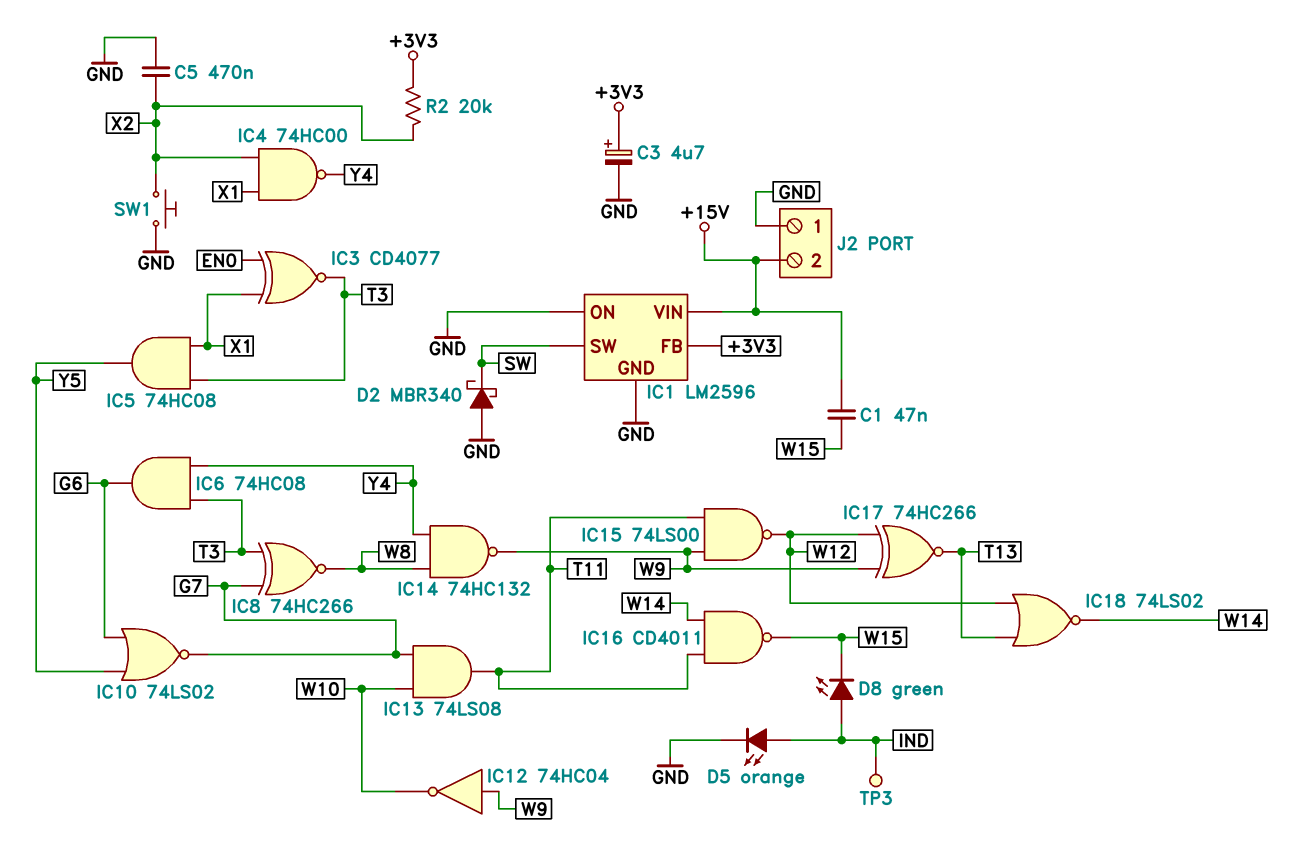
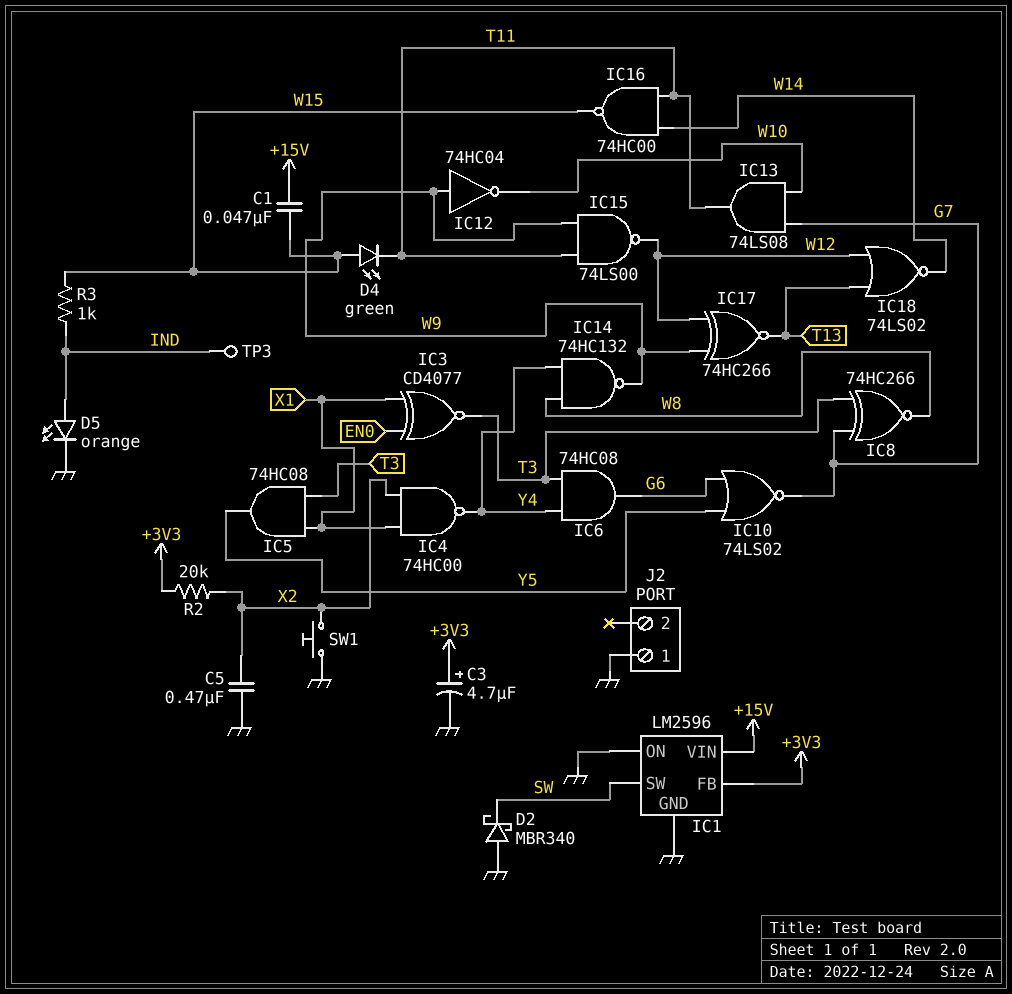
D4: none -> LED green (A W15, K T11)
D8: LED green (A IND, K W15) -> none
IC16: NAND CD4011 (in T11, in W14, out W15) -> NAND 74HC00 (in T11, in W14, out W15)
J2 pin 2: +15V -> none
R3: none -> 1k (IND, W15)

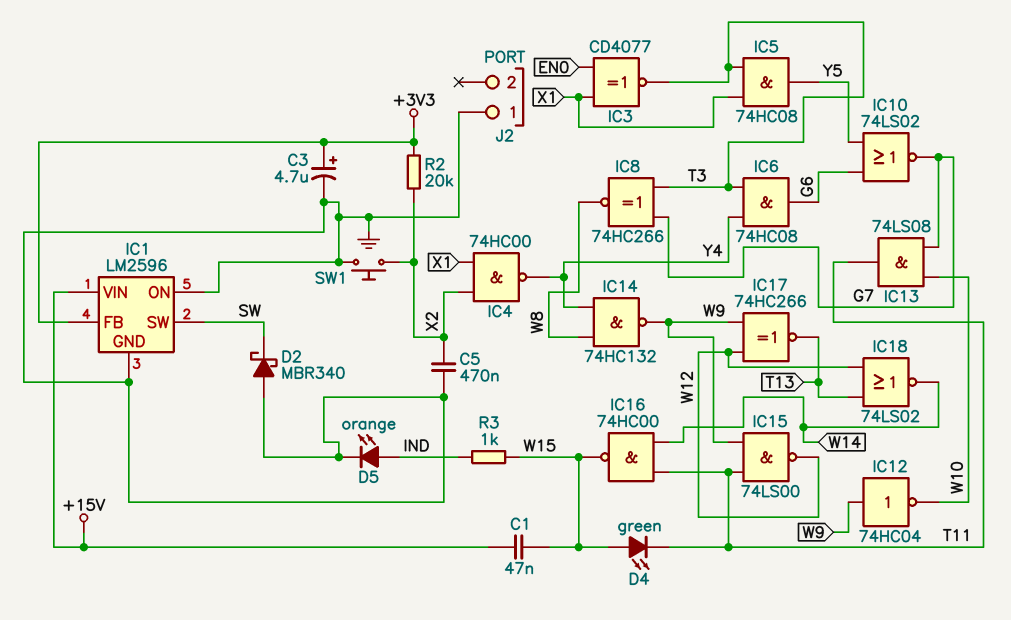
TP3: test point (IND) -> none

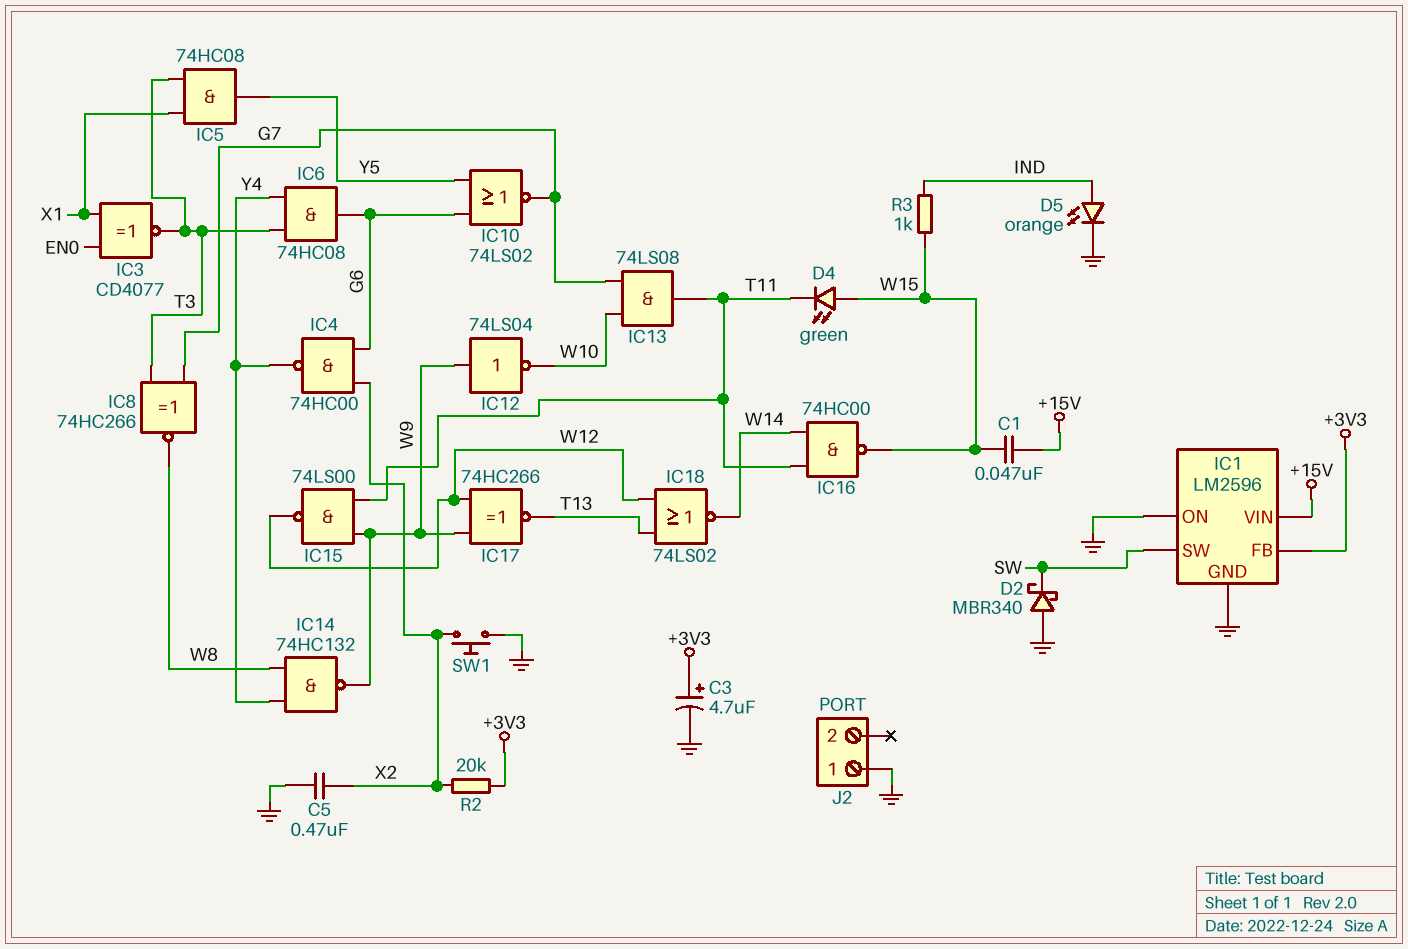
IC4: NAND 74HC00 (in X1, in X2, out Y4) -> NAND 74HC00 (in G6, in X2, out Y4)
IC12: NOT 74HC04 (in W9, out W10) -> NOT 74LS04 (in W9, out W10)

